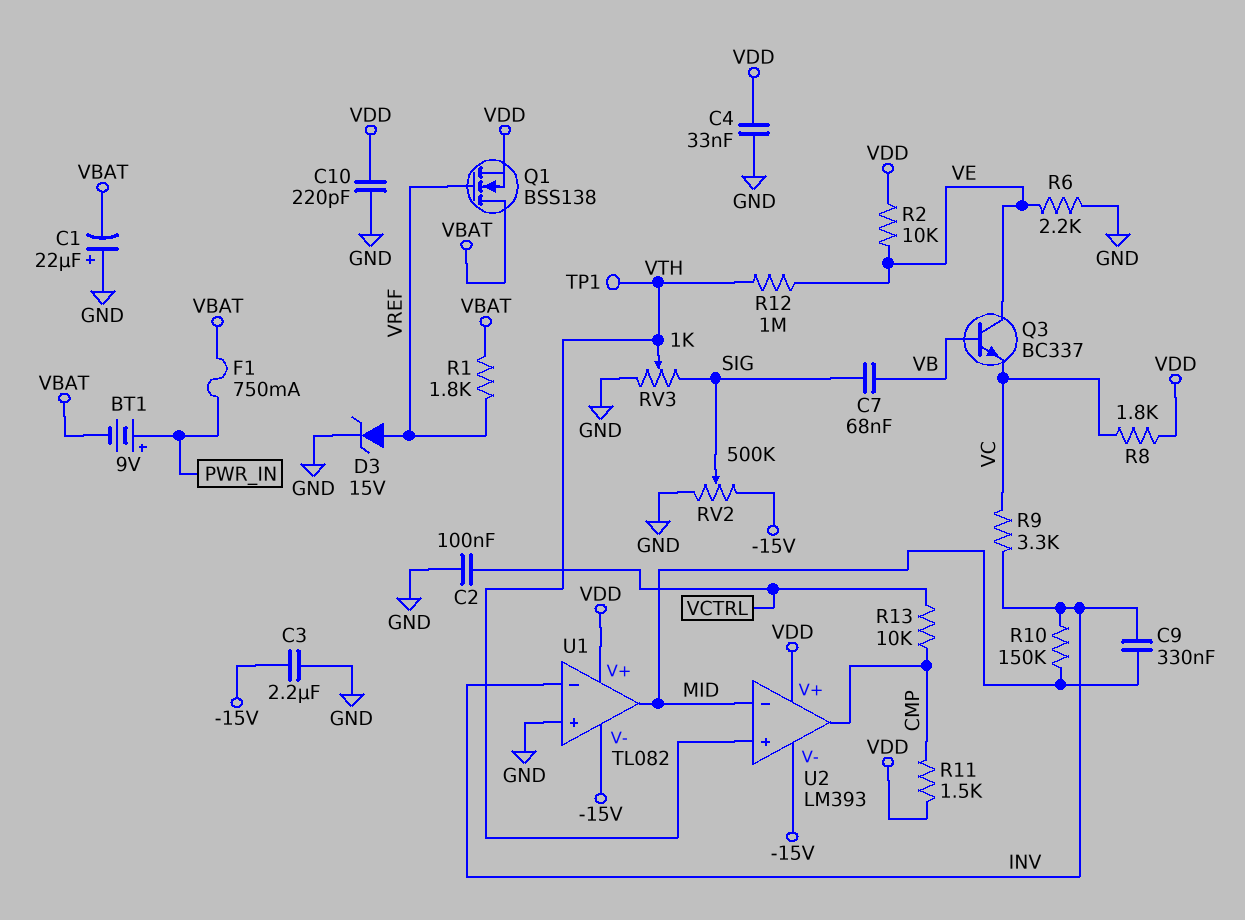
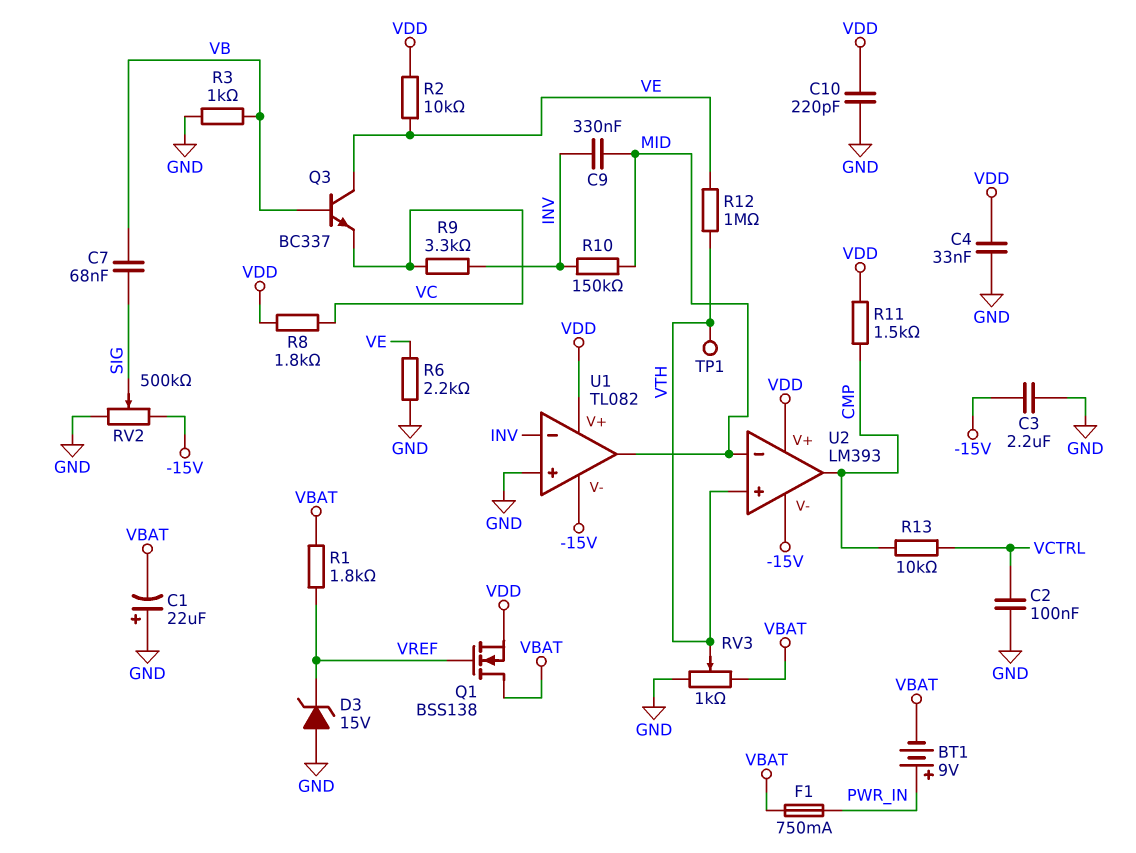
D3: zener 15V (A VREF, K GND) -> zener 15V (A GND, K VREF)
R3: none -> 1k (GND, VB)
RV3: 1k (GND, SIG, wiper VTH) -> 1k (GND, VBAT, wiper VTH)

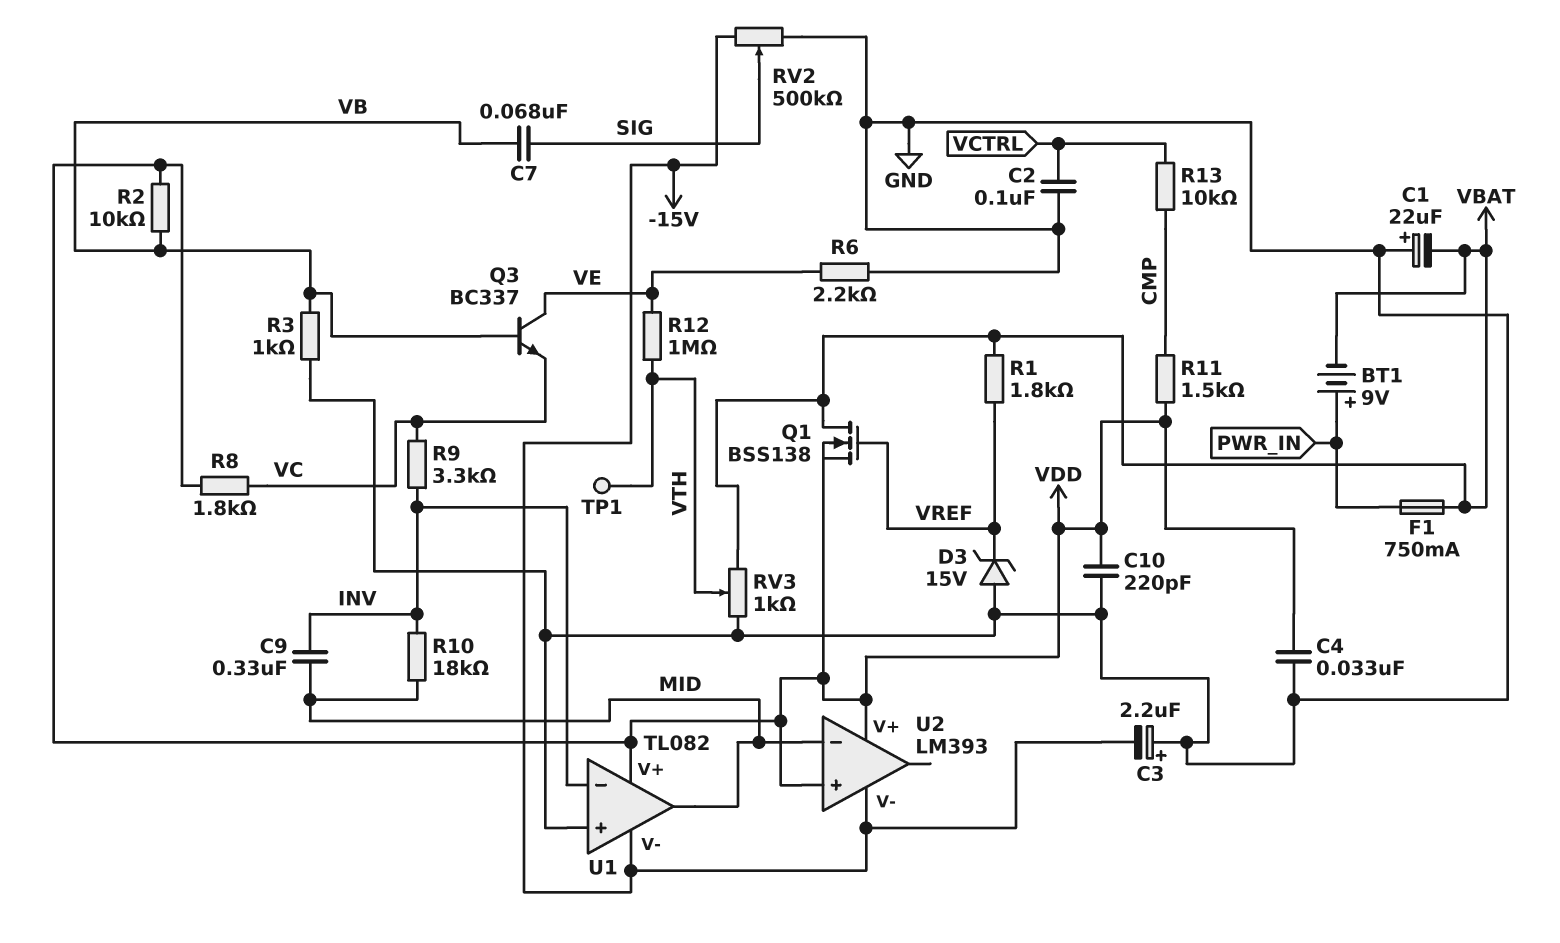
C3: 2.2uF (-15V, GND) -> 2.2uF (plus GND, minus -15V)
R2: 10k (VDD, VE) -> 10k (VB, VDD)
R10: 150k (INV, MID) -> 18k (INV, MID)
U2 pin in+: VTH -> VDD
U2 pin out: CMP -> none

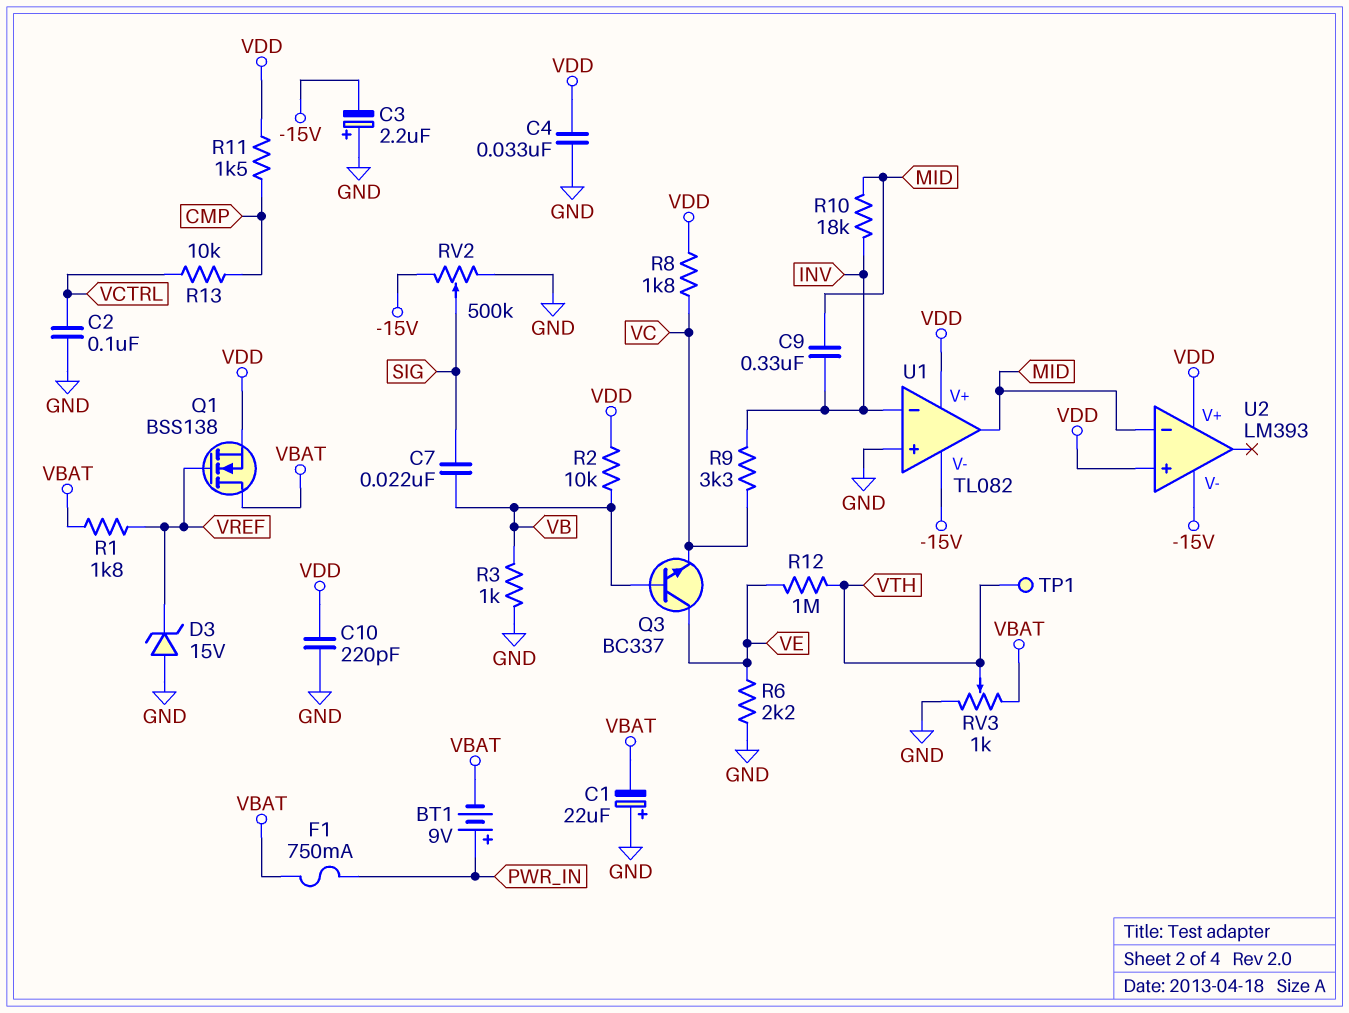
C7: 68nF (SIG, VB) -> 22nF (SIG, VB)

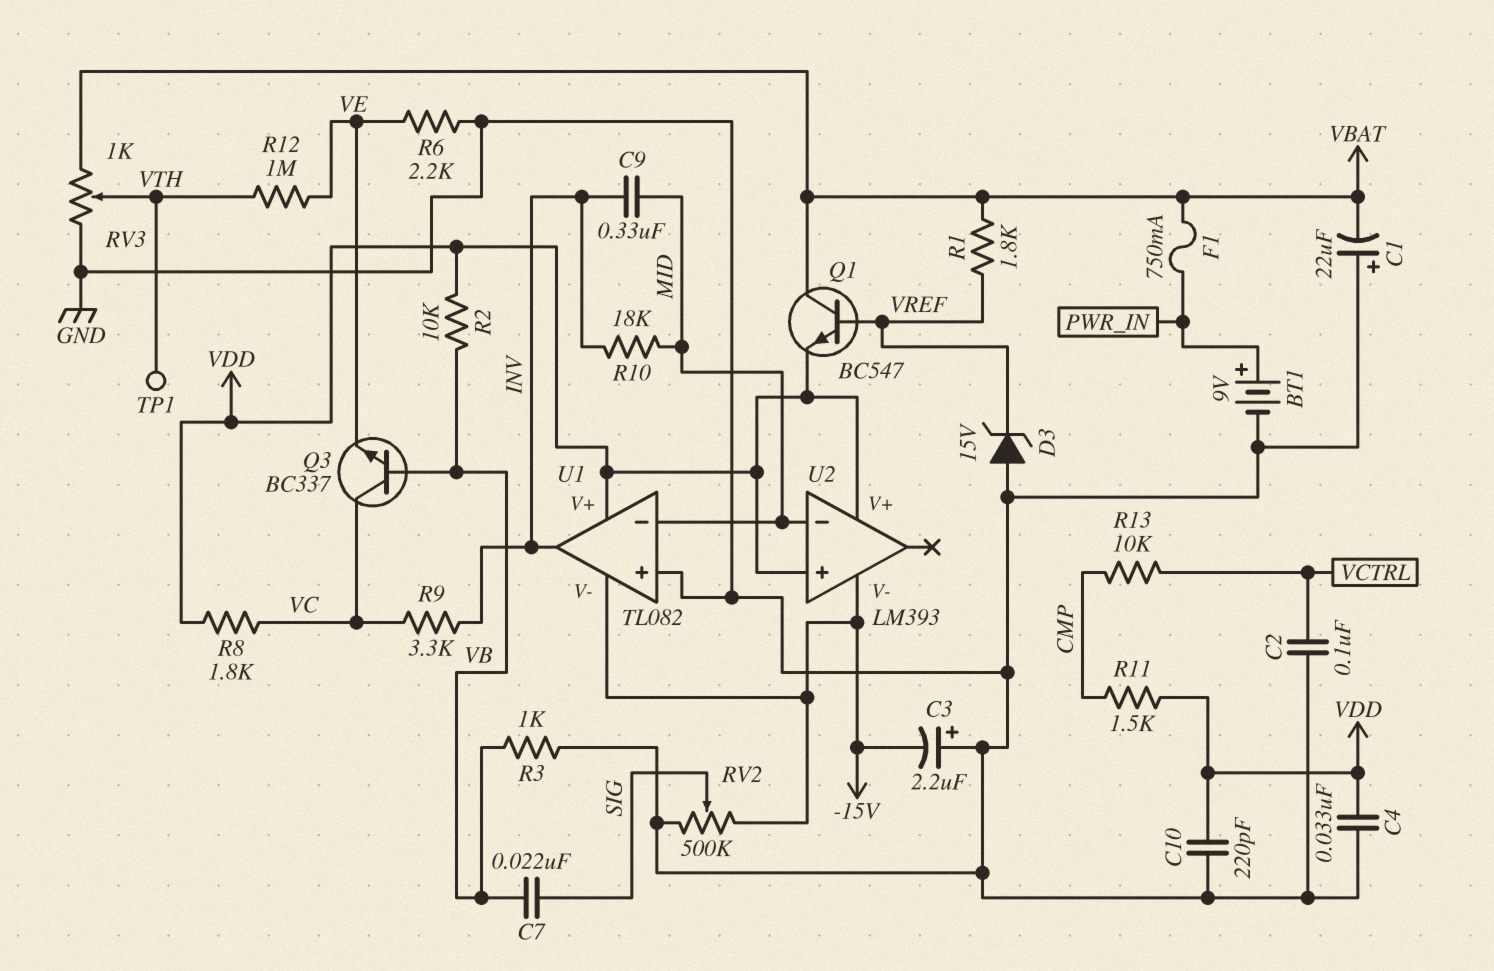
BT1: 9V (plus PWR_IN, minus VBAT) -> 9V (plus PWR_IN, minus GND)
Q1: NMOS BSS138 (G VREF, D VBAT, S VDD) -> NPN BC547 (B VREF, C VBAT, E VDD)
Q3: NPN BC337 (B VB, C VE, E VC) -> NPN BC337 (B VB, C VC, E VE)
U1 pin in-: INV -> MID
U1 pin out: MID -> INV

